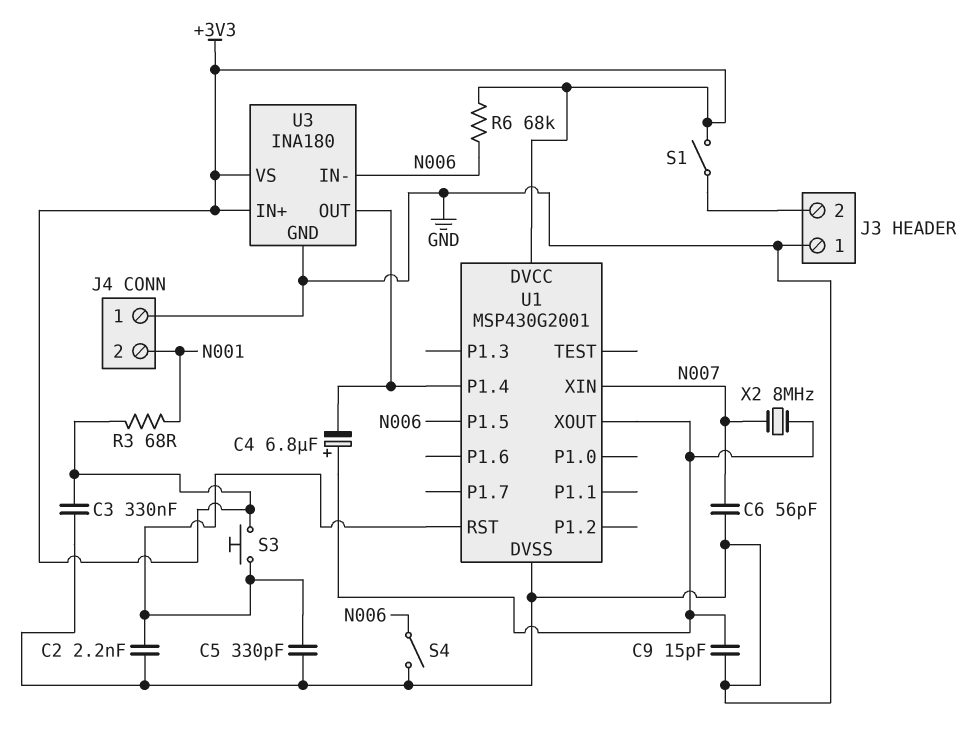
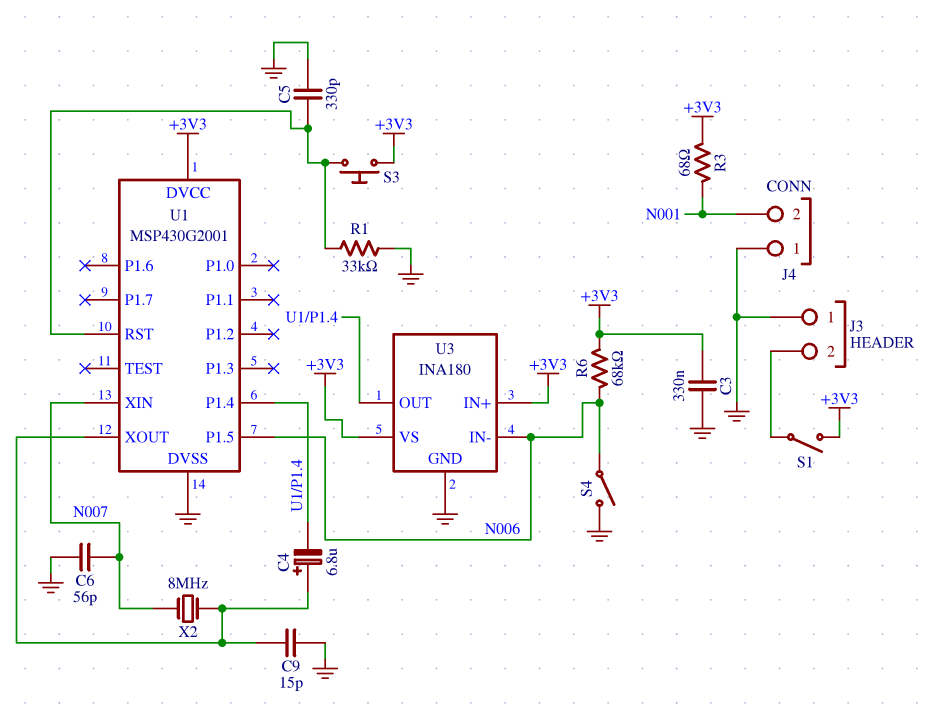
C2: 2.2nF (GND, U1/RST) -> none
R1: none -> 33k (GND, U1/RST)

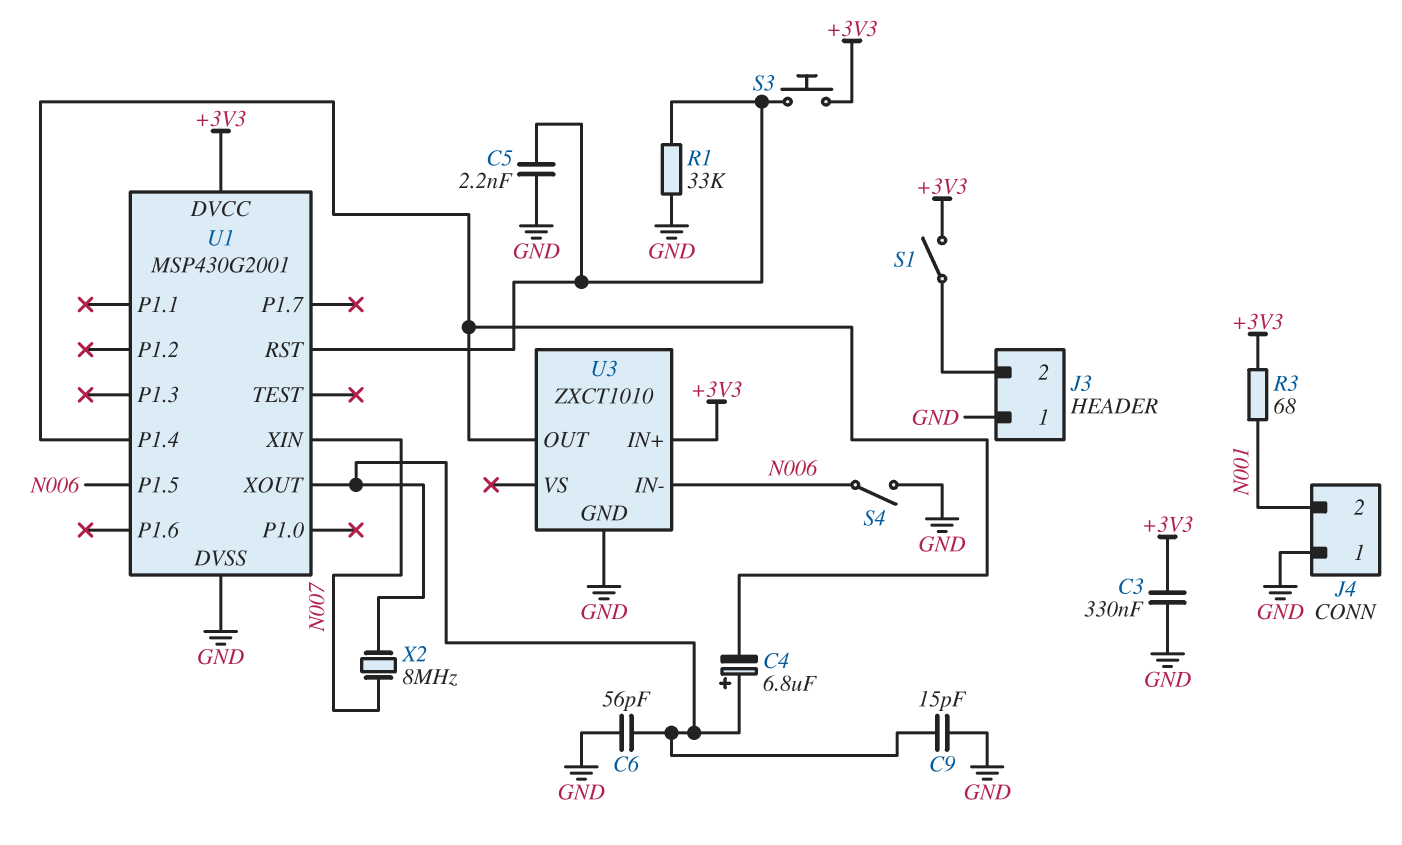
C5: 330pF (GND, U1/RST) -> 2.2nF (GND, U1/RST)
C6: 56pF (GND, N007) -> 56pF (GND, U1/XOUT)
R6: 68k (+3V3, N006) -> none
U3: INA180 -> ZXCT1010
U3 pin VS: +3V3 -> none

